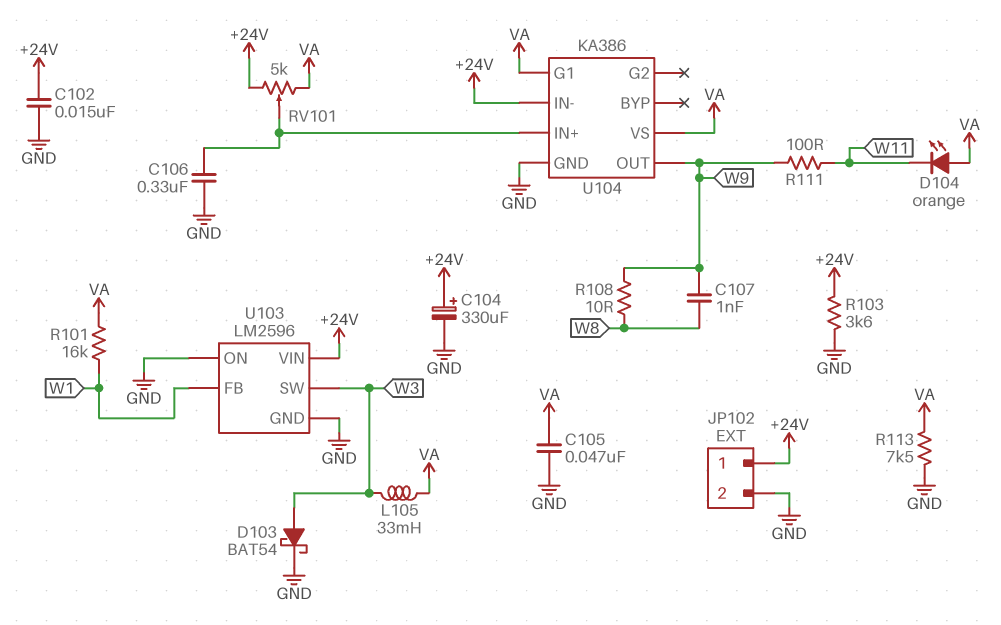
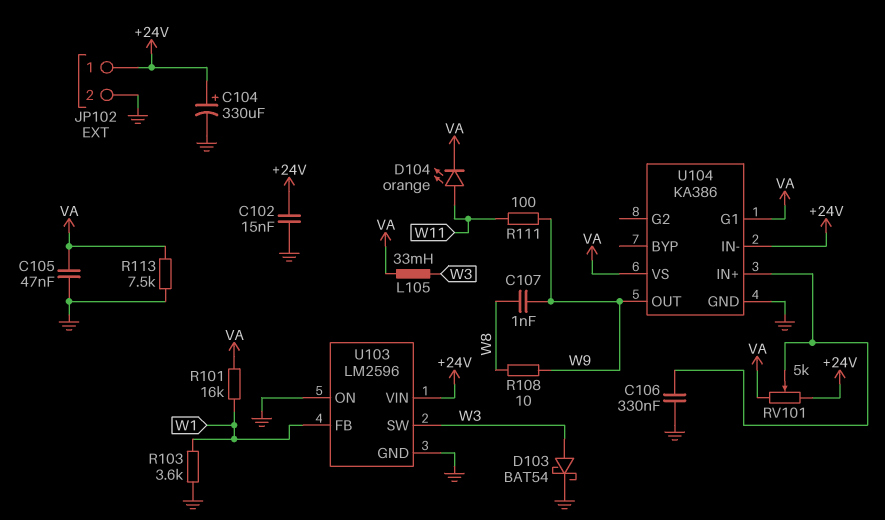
D104: LED orange (A VA, K W11) -> LED orange (A W11, K VA)
R103: 3.6k (+24V, GND) -> 3.6k (GND, W1)

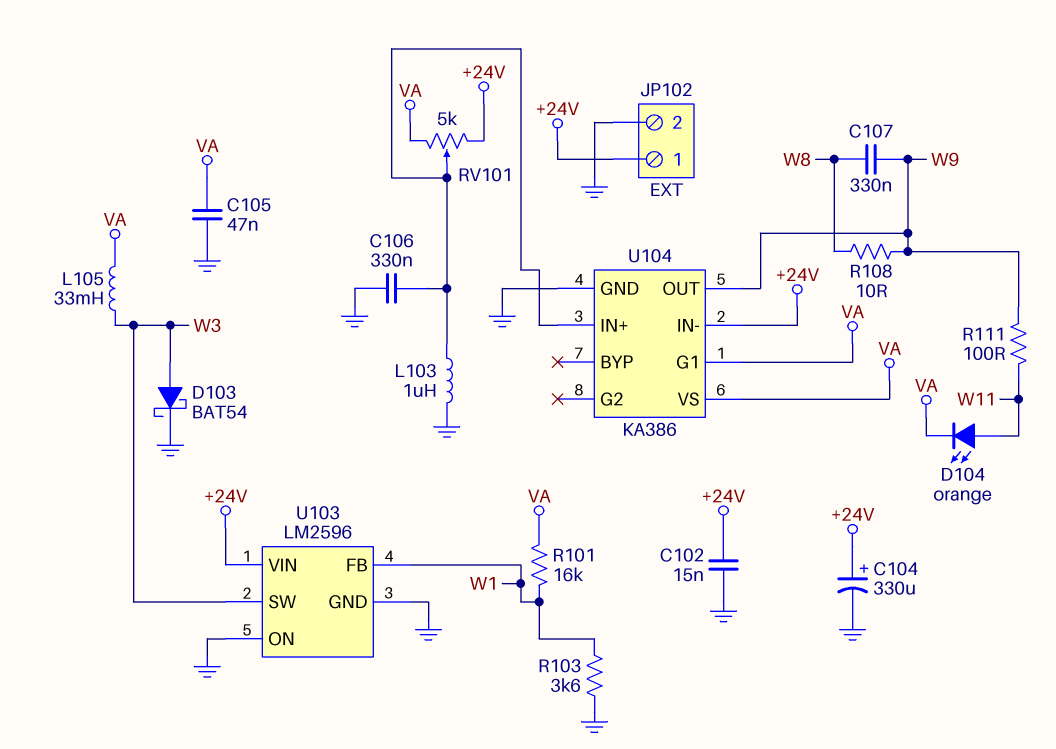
C107: 1nF (W8, W9) -> 330nF (W8, W9)
L103: none -> 1uH (GND, U104/IN+)
R113: 7.5k (GND, VA) -> none

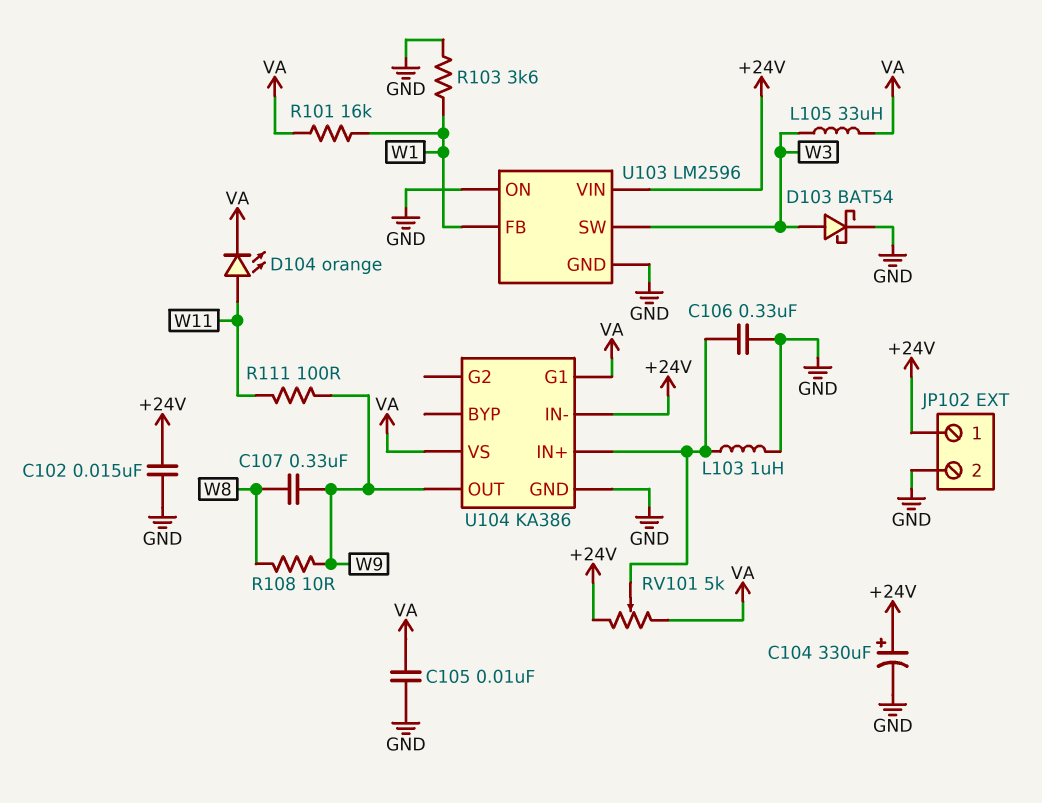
C105: 47nF (GND, VA) -> 10nF (GND, VA)
L105: 33mH (VA, W3) -> 33uH (VA, W3)

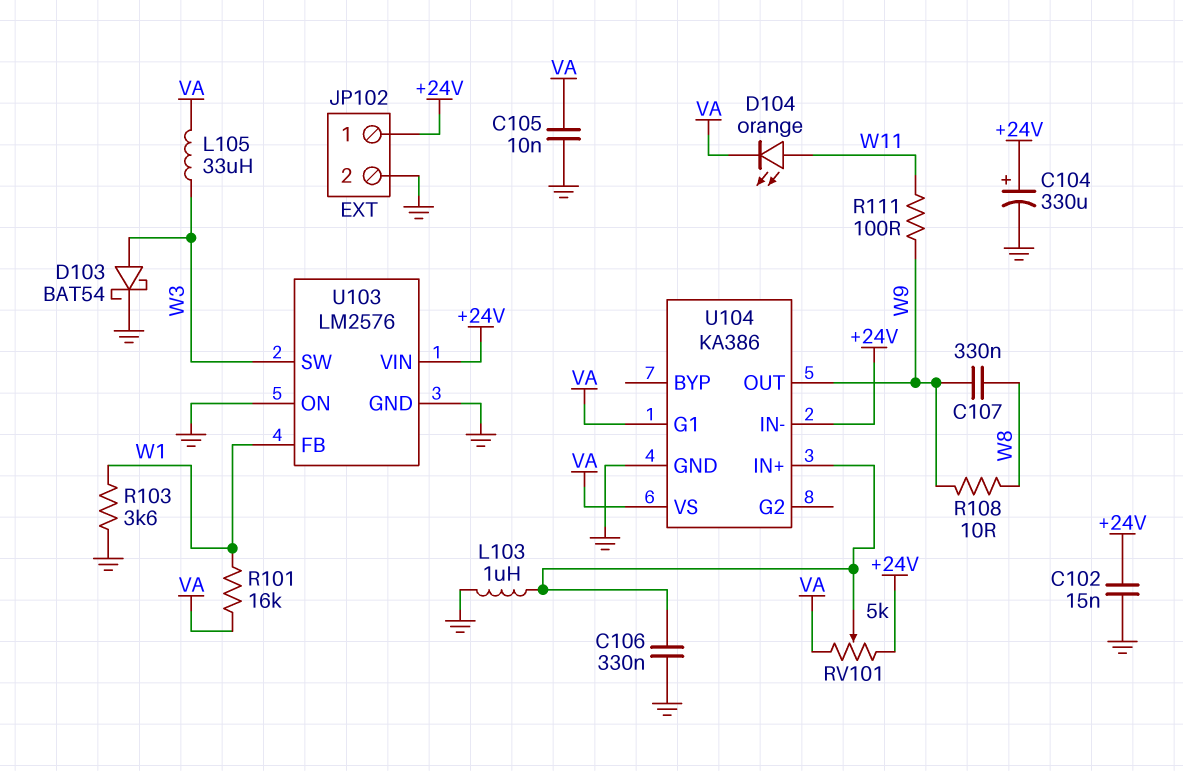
U103: LM2596 -> LM2576

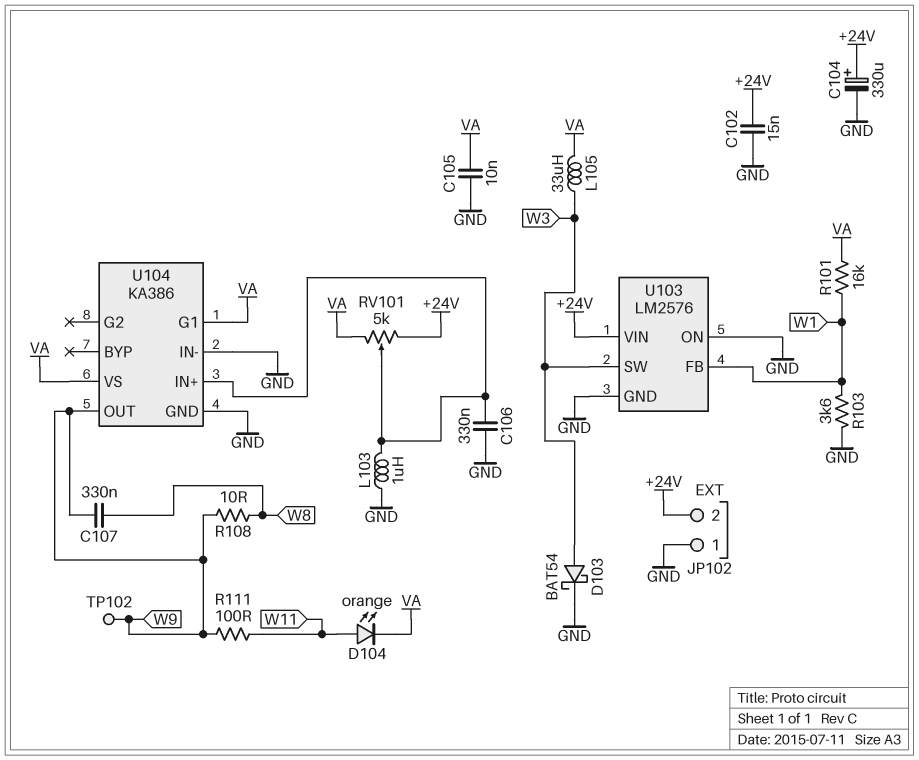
JP102 pin 1: +24V -> GND
JP102 pin 2: GND -> +24V
TP102: none -> test point (W9)
U104 pin IN-: +24V -> GND

